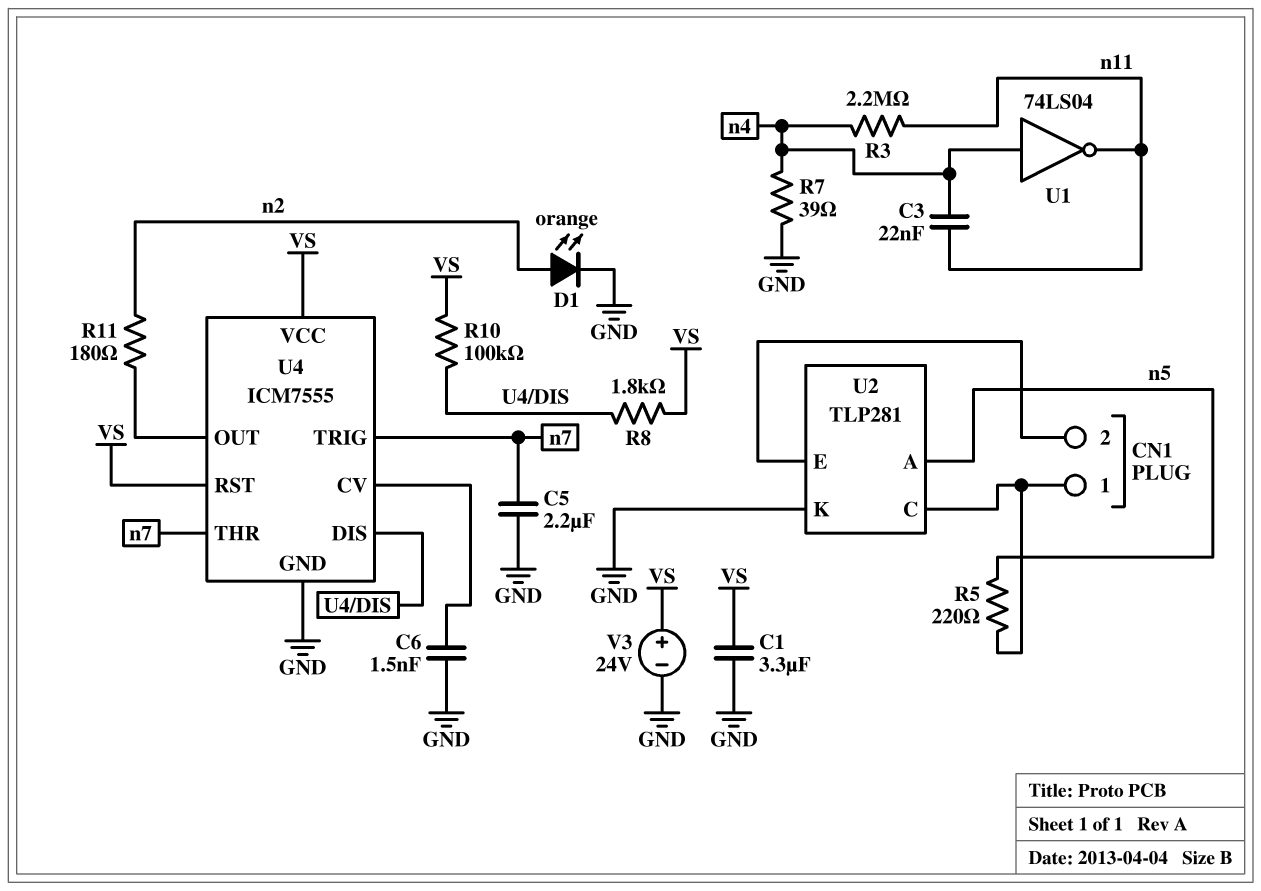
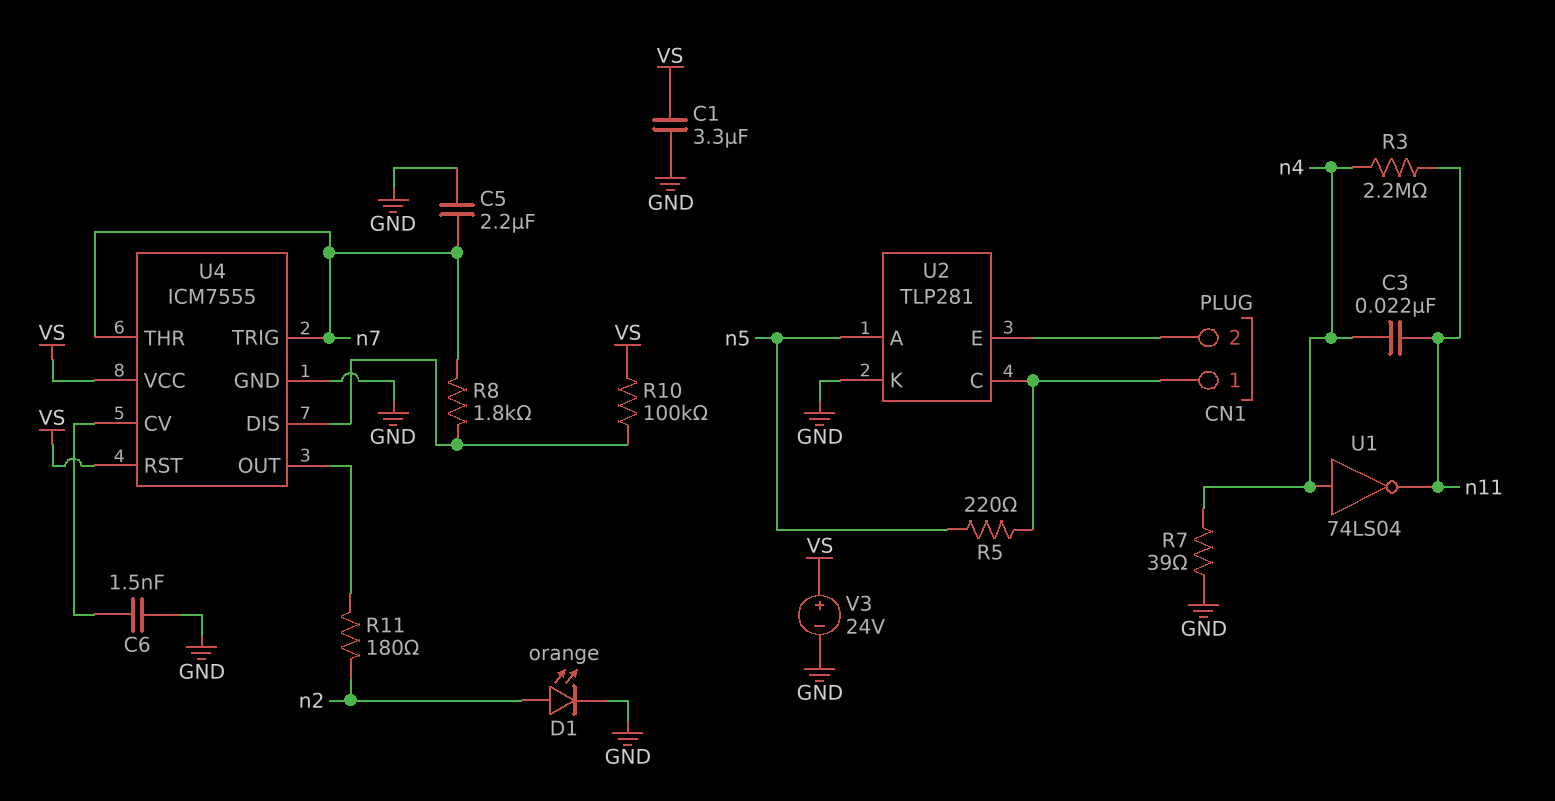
R8: 1.8k (U4/DIS, VS) -> 1.8k (U4/DIS, n7)

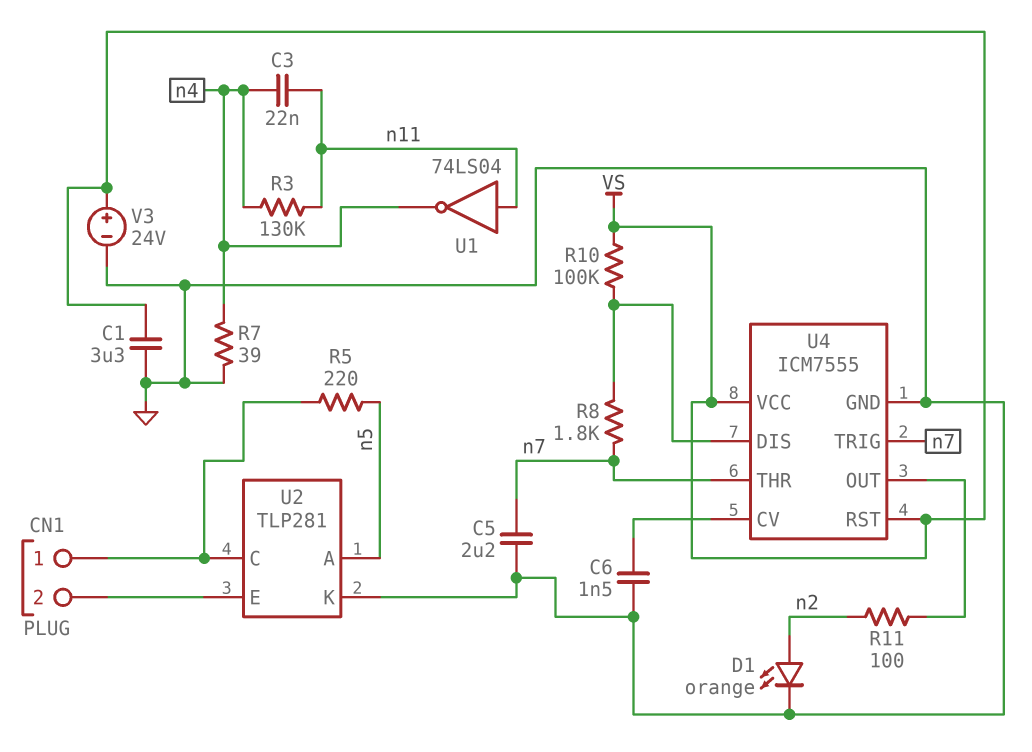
R3: 2.2M (n4, n11) -> 130k (n4, n11)
R11: 180 (U4/OUT, n2) -> 100 (U4/OUT, n2)
U1: NOT 74LS04 (in n4, out n11) -> NOT 74LS04 (in n11, out n4)

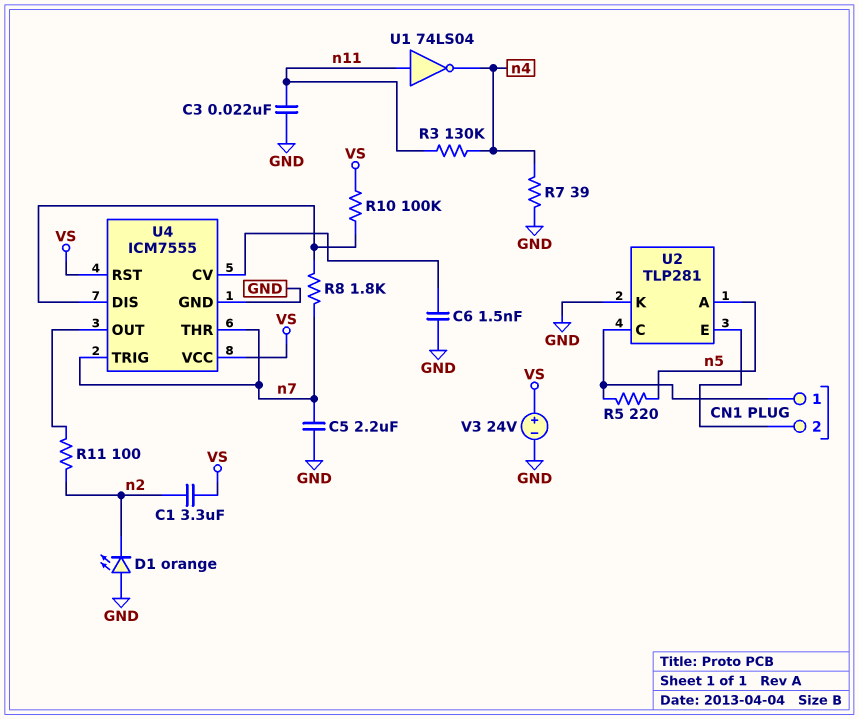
C1: 3.3uF (GND, VS) -> 3.3uF (VS, n2)
C3: 22nF (n4, n11) -> 22nF (GND, n11)
D1: LED orange (A n2, K GND) -> LED orange (A GND, K n2)

